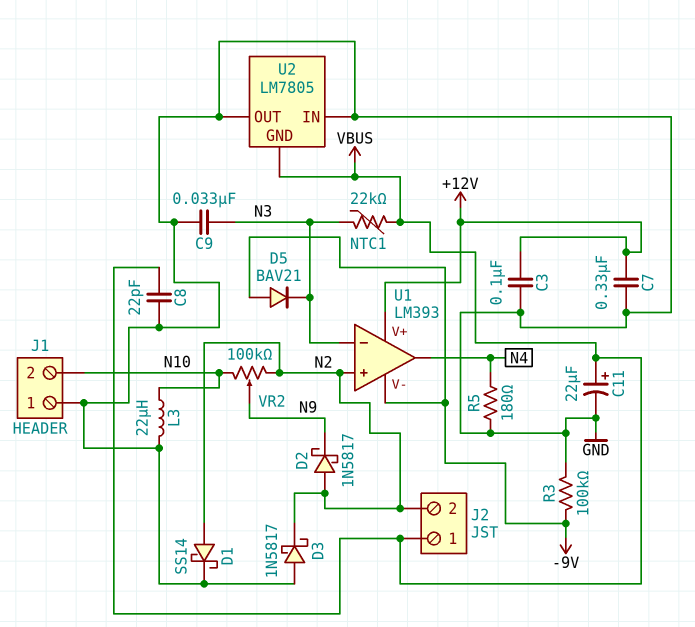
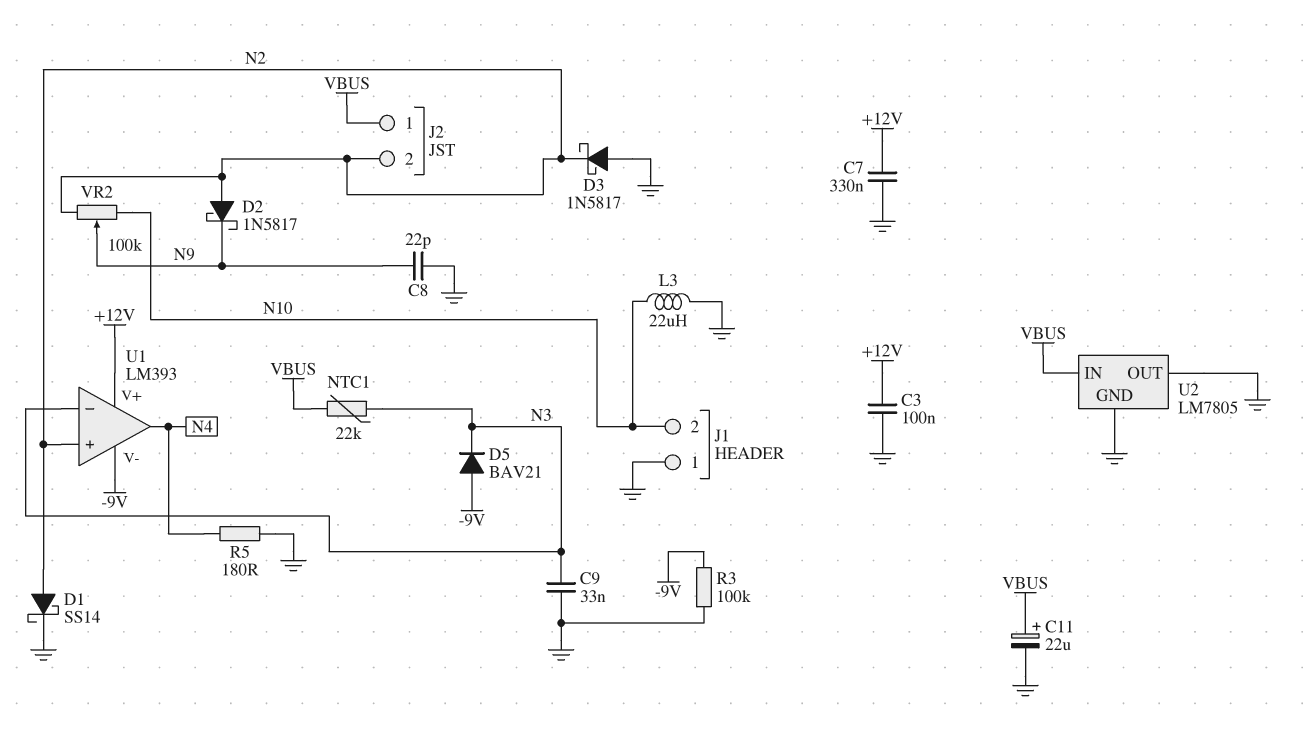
C8: 22pF (GND, VBUS) -> 22pF (GND, N9)
U2 pin GND: VBUS -> GND
U2 pin IN: GND -> VBUS

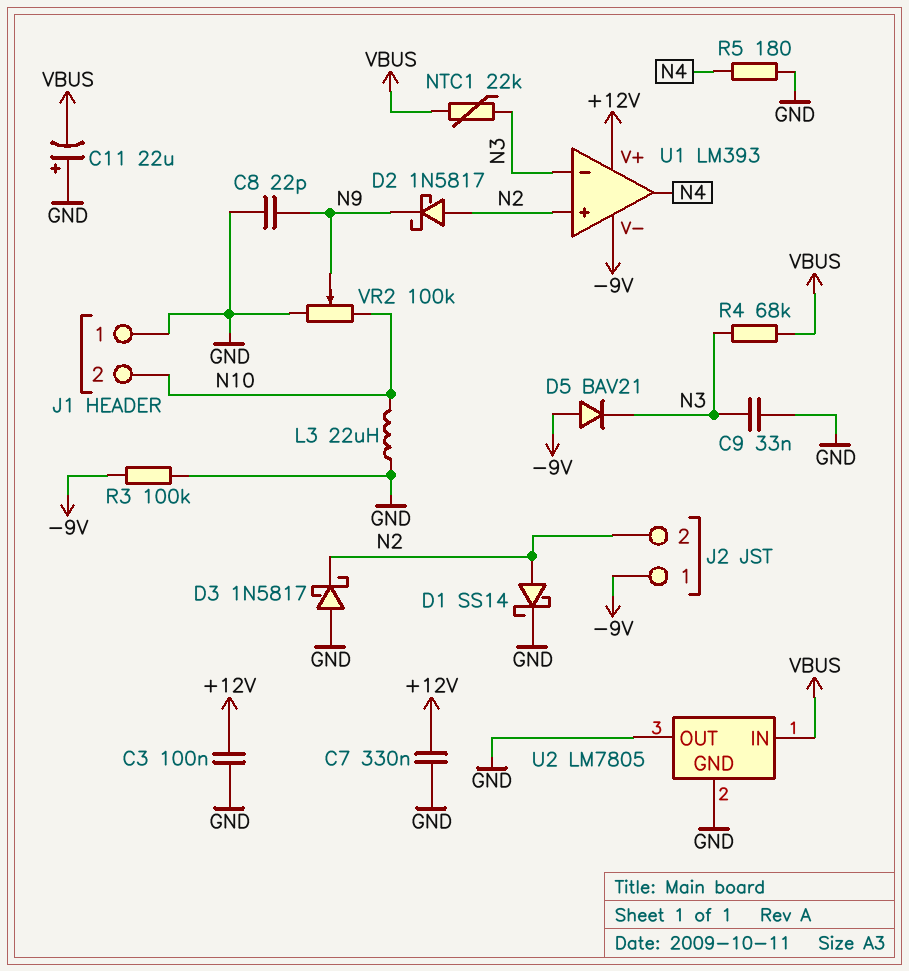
C11: 22uF (plus VBUS, minus GND) -> 22uF (plus GND, minus VBUS)
J2 pin 1: VBUS -> -9V
R4: none -> 68k (N3, VBUS)
VR2: 100k (N2, N10, wiper N9) -> 100k (GND, N10, wiper N9)

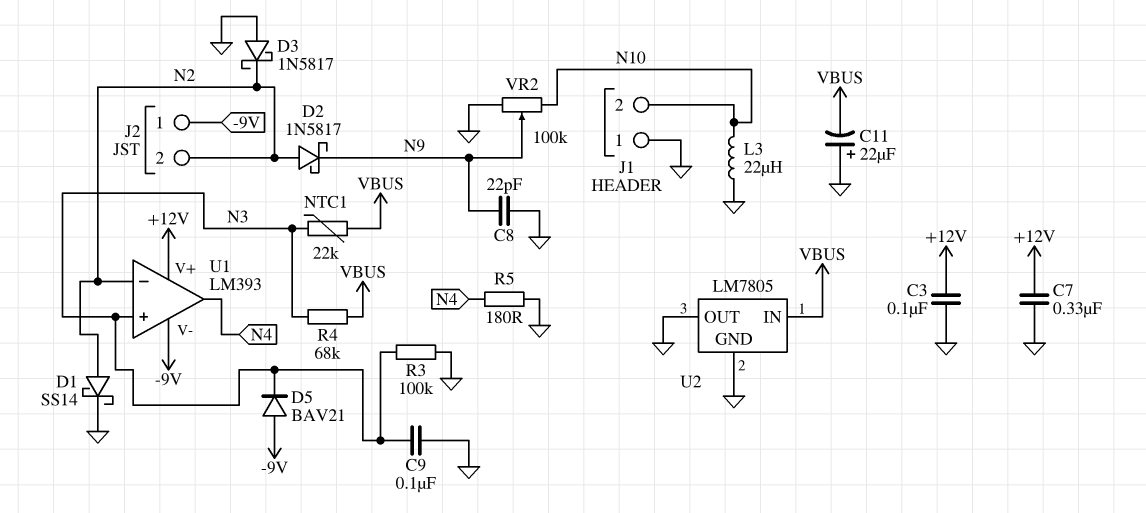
C9: 33nF (GND, N3) -> 100nF (GND, N3)
R3: 100k (-9V, GND) -> 100k (GND, N3)
U1 pin in+: N2 -> N3
U1 pin in-: N3 -> N2

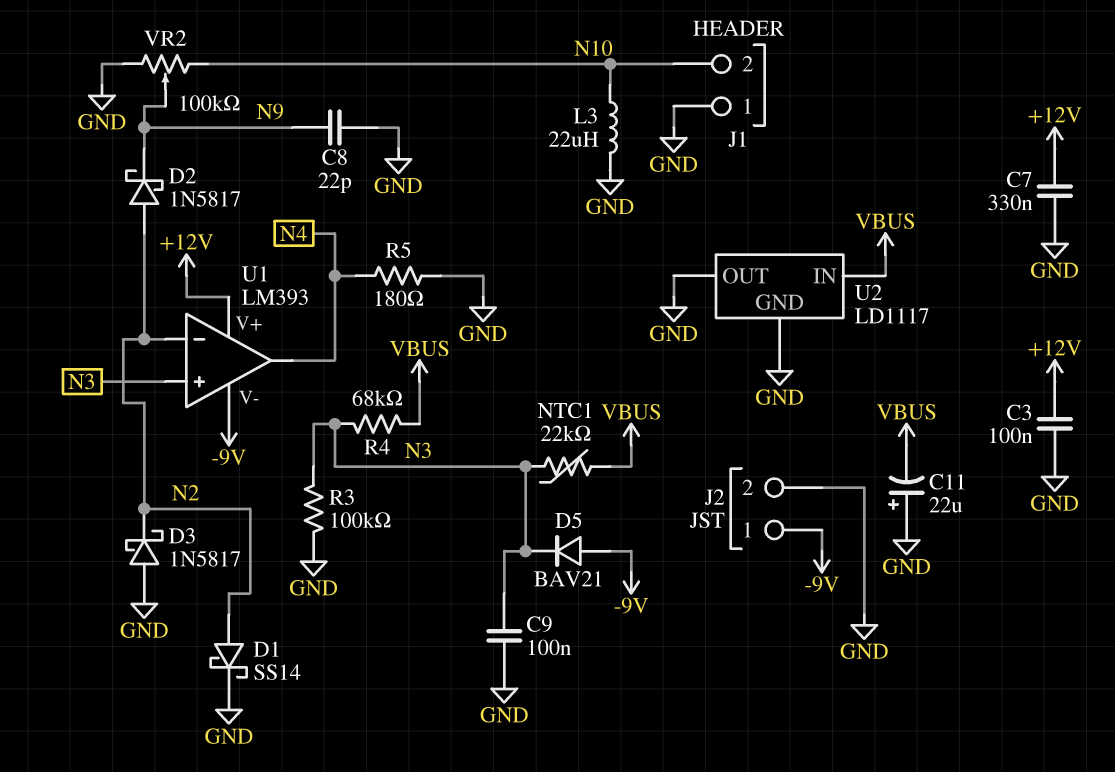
J2 pin 2: N2 -> GND
U2: LM7805 -> LD1117

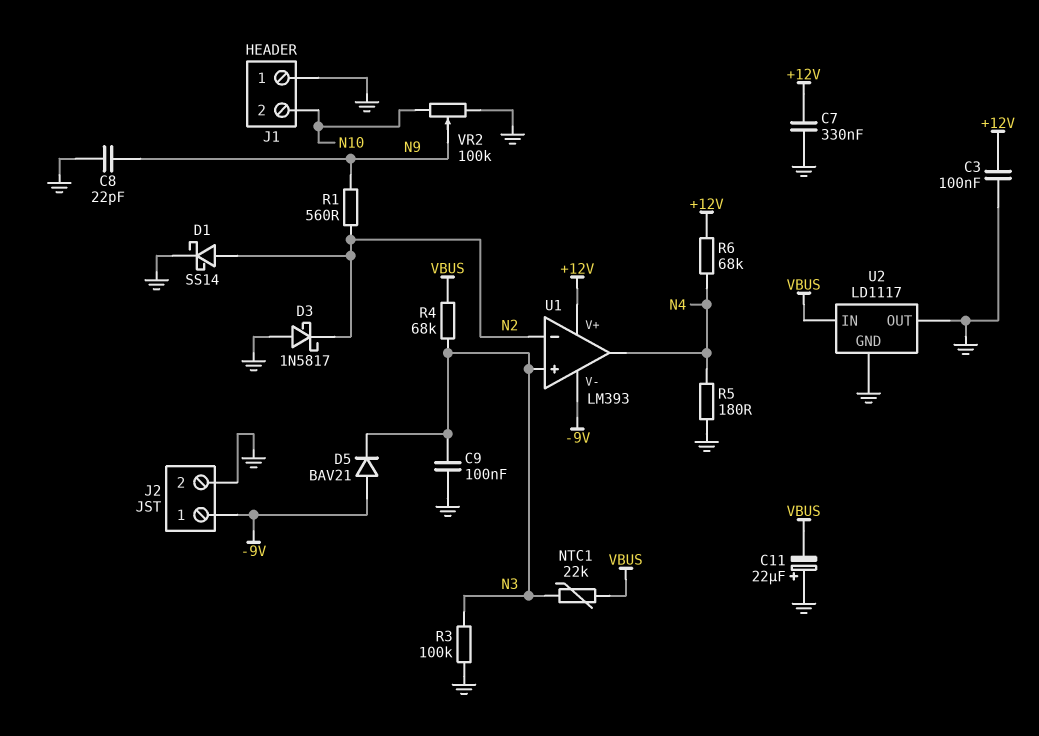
D2: schottky 1N5817 (A N2, K N9) -> none
L3: 22uH (GND, N10) -> none
R1: none -> 560 (N2, N9)
R6: none -> 68k (+12V, N4)

